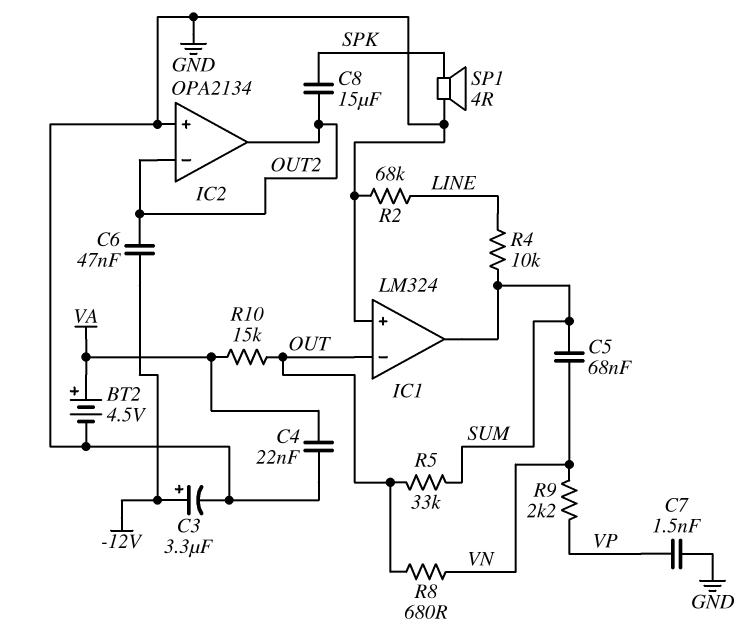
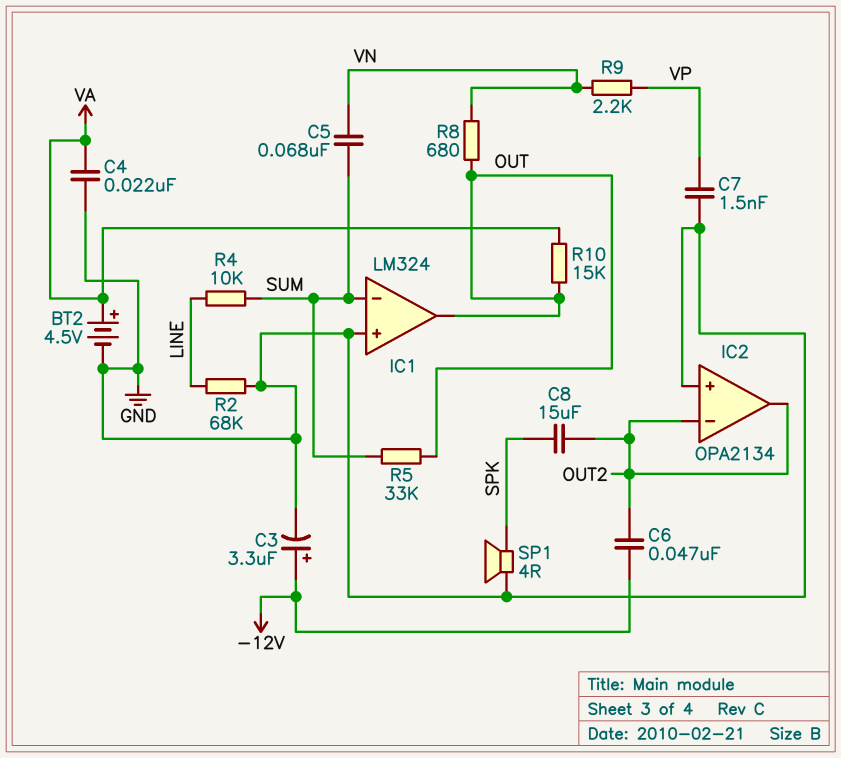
IC1 pin in-: OUT -> SUM
IC1 pin out: SUM -> OUT

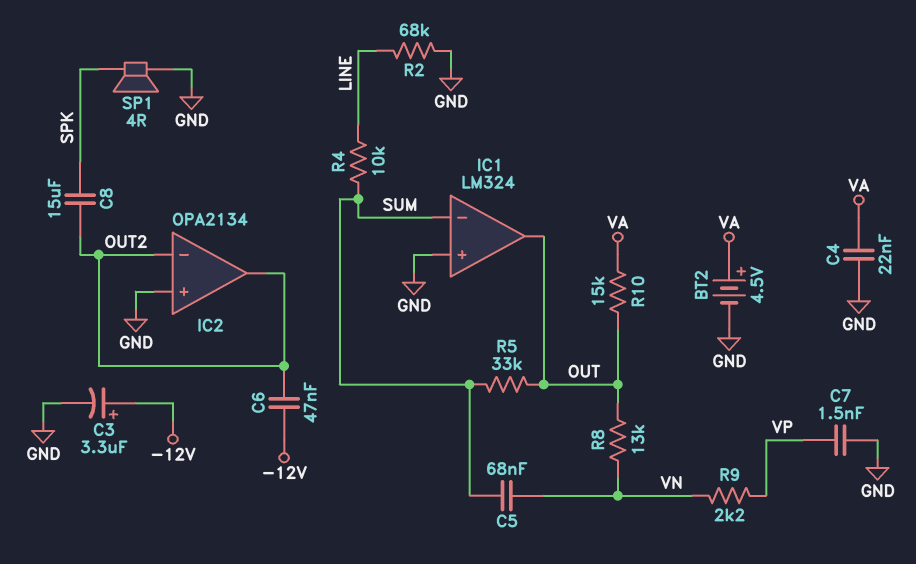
R8: 680 (OUT, VN) -> 13k (OUT, VN)

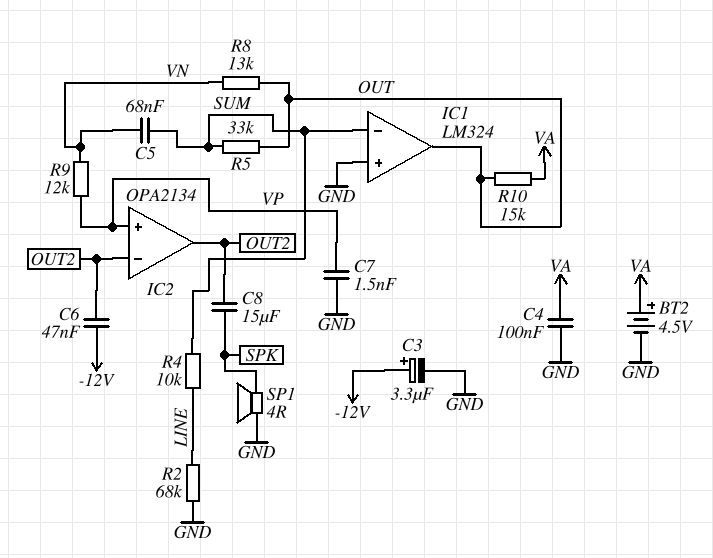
C4: 22nF (GND, VA) -> 100nF (GND, VA)
IC2 pin in+: GND -> VP
R9: 2.2k (VN, VP) -> 12k (VN, VP)

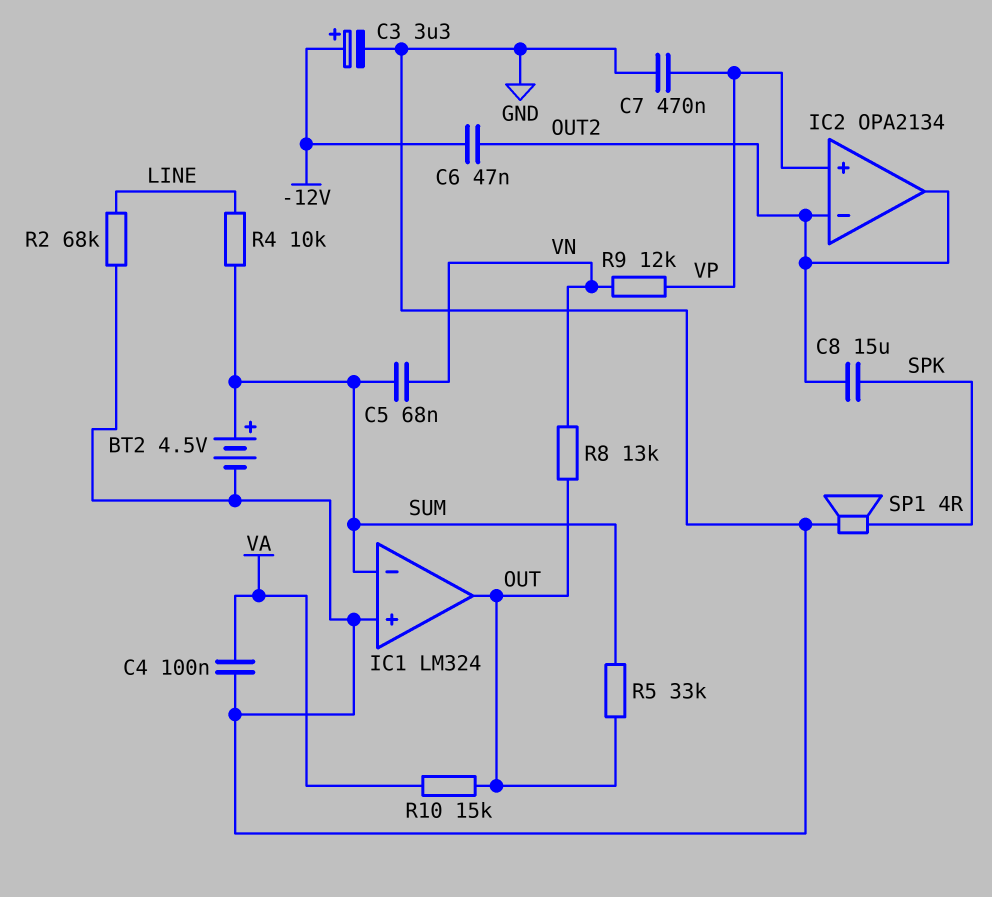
BT2: 4.5V (plus VA, minus GND) -> 4.5V (plus SUM, minus GND)
C7: 1.5nF (GND, VP) -> 470nF (GND, VP)

